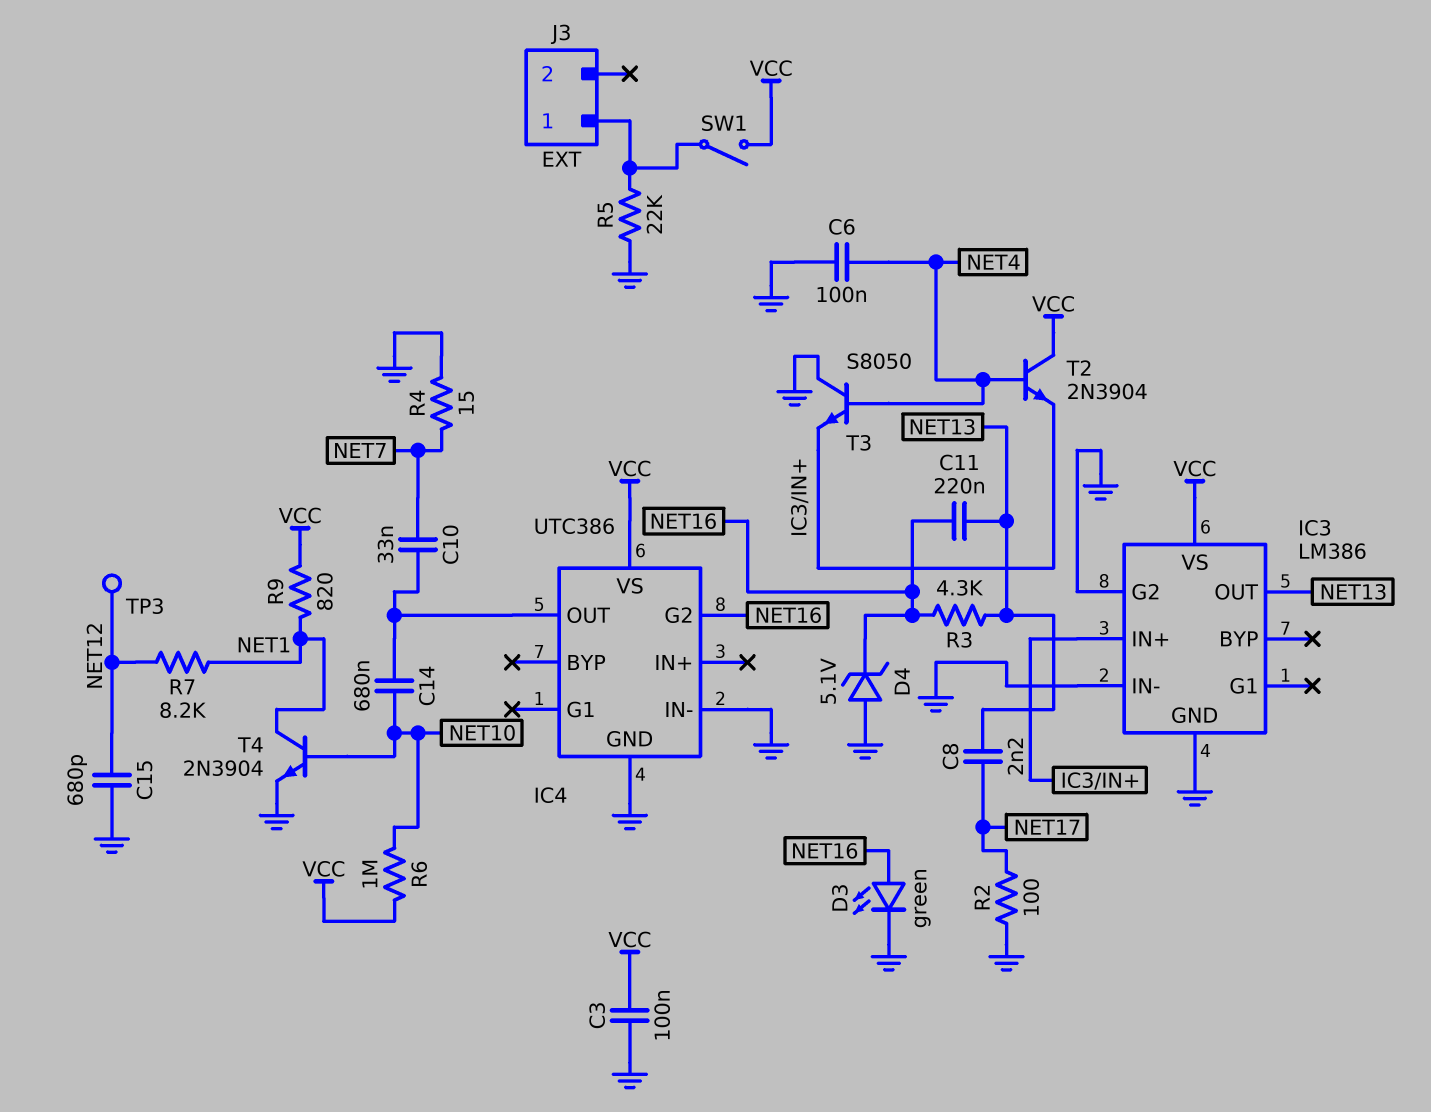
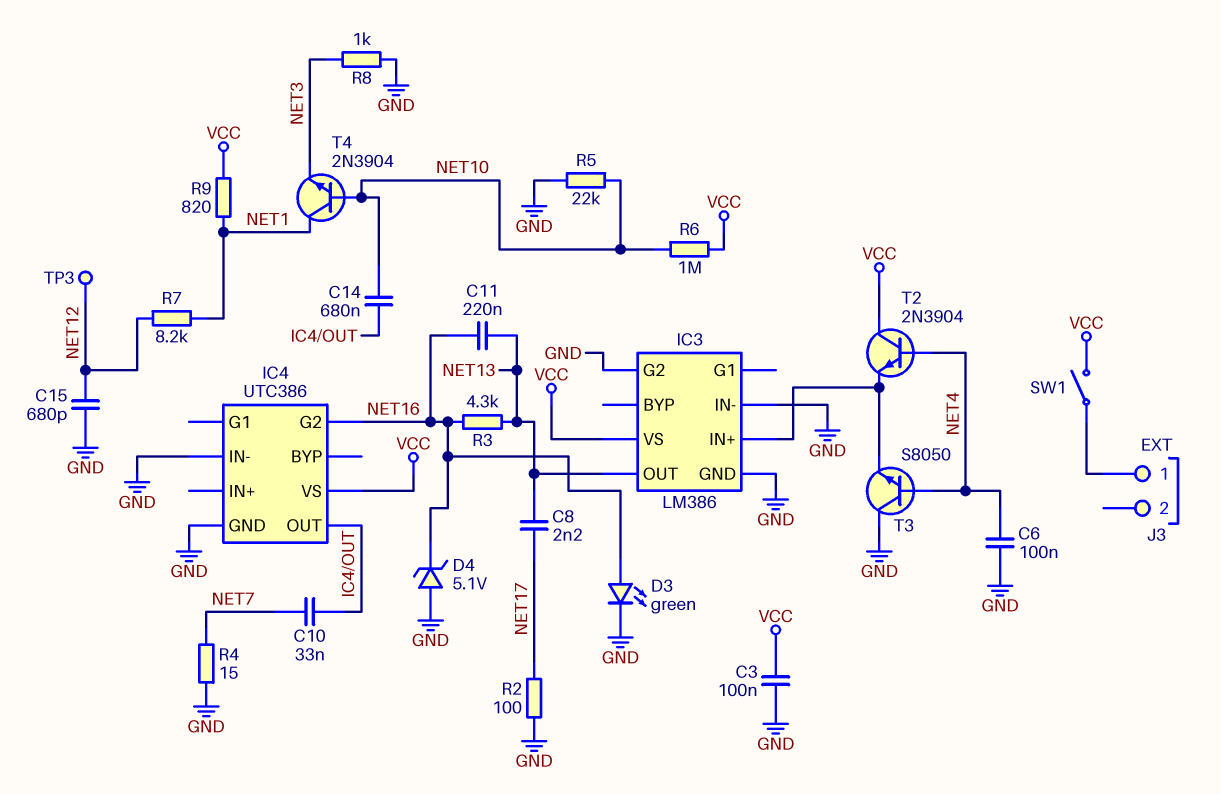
R5: 22k (GND, J3/1) -> 22k (GND, NET10)
R8: none -> 1k (GND, NET3)
T4: NPN 2N3904 (B NET10, C NET1, E GND) -> NPN 2N3904 (B NET10, C NET1, E NET3)

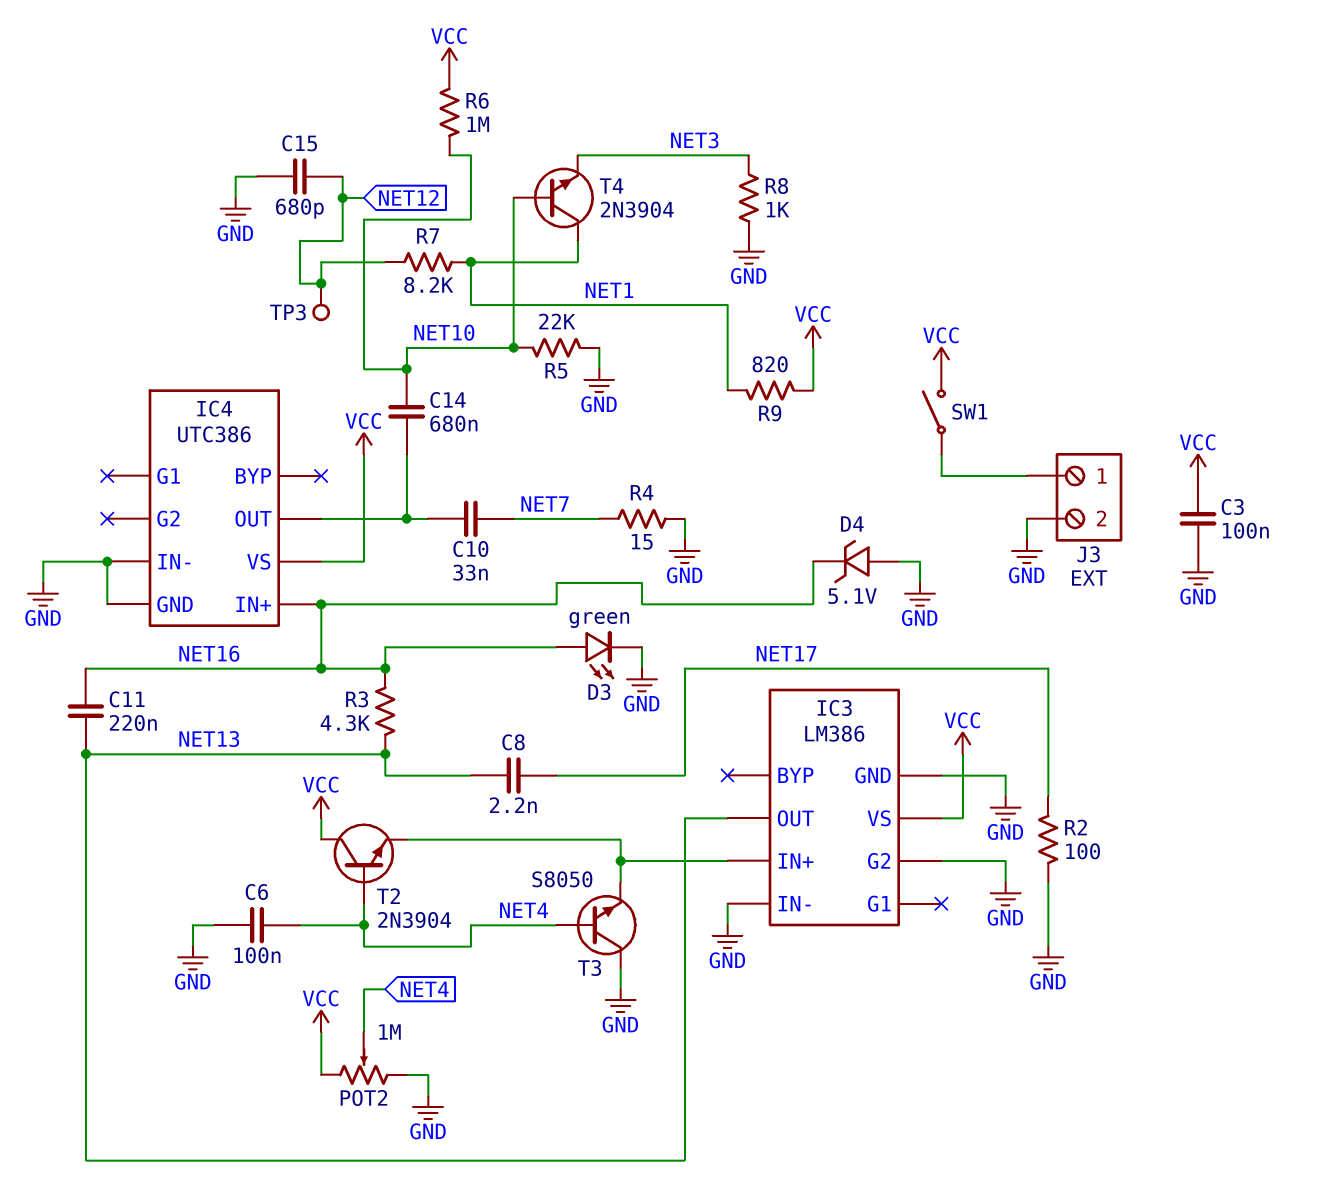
IC4 pin G2: NET16 -> none
IC4 pin IN+: none -> NET16
J3 pin 2: none -> GND
POT2: none -> 1M (GND, VCC, wiper NET4)

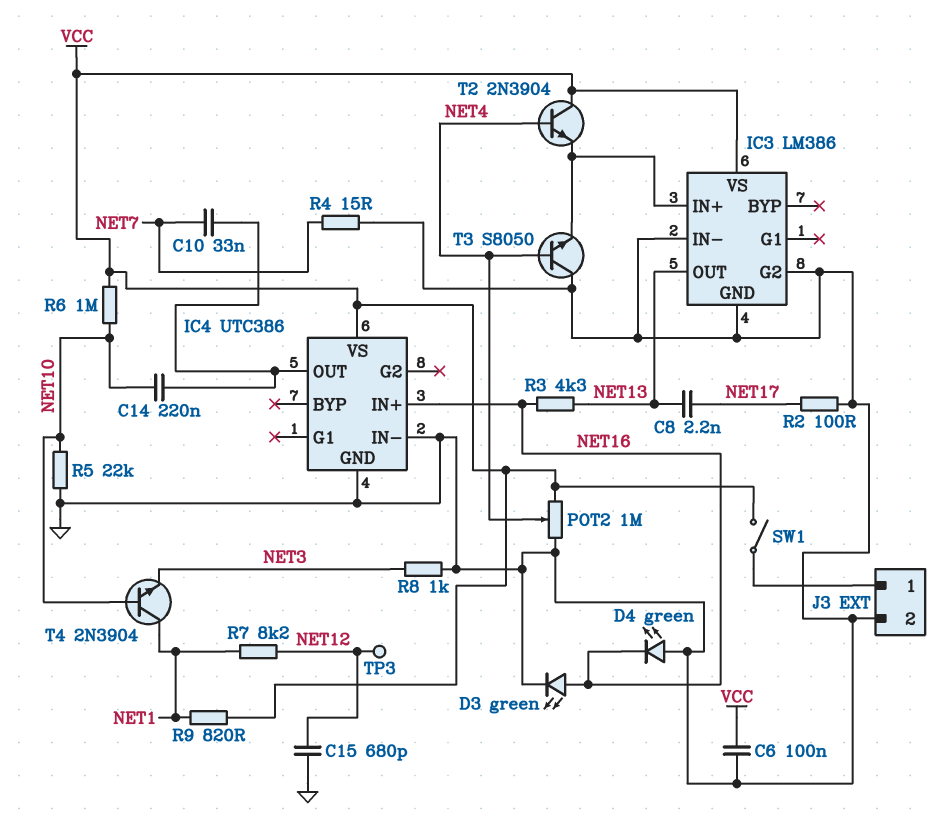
C3: 100nF (GND, VCC) -> none
C6: 100nF (GND, NET4) -> 100nF (GND, VCC)
C11: 220nF (NET13, NET16) -> none
C14: 680nF (IC4/OUT, NET10) -> 220nF (IC4/OUT, NET10)
D4: zener 5.1V (A GND, K NET16) -> LED green (A GND, K NET16)

